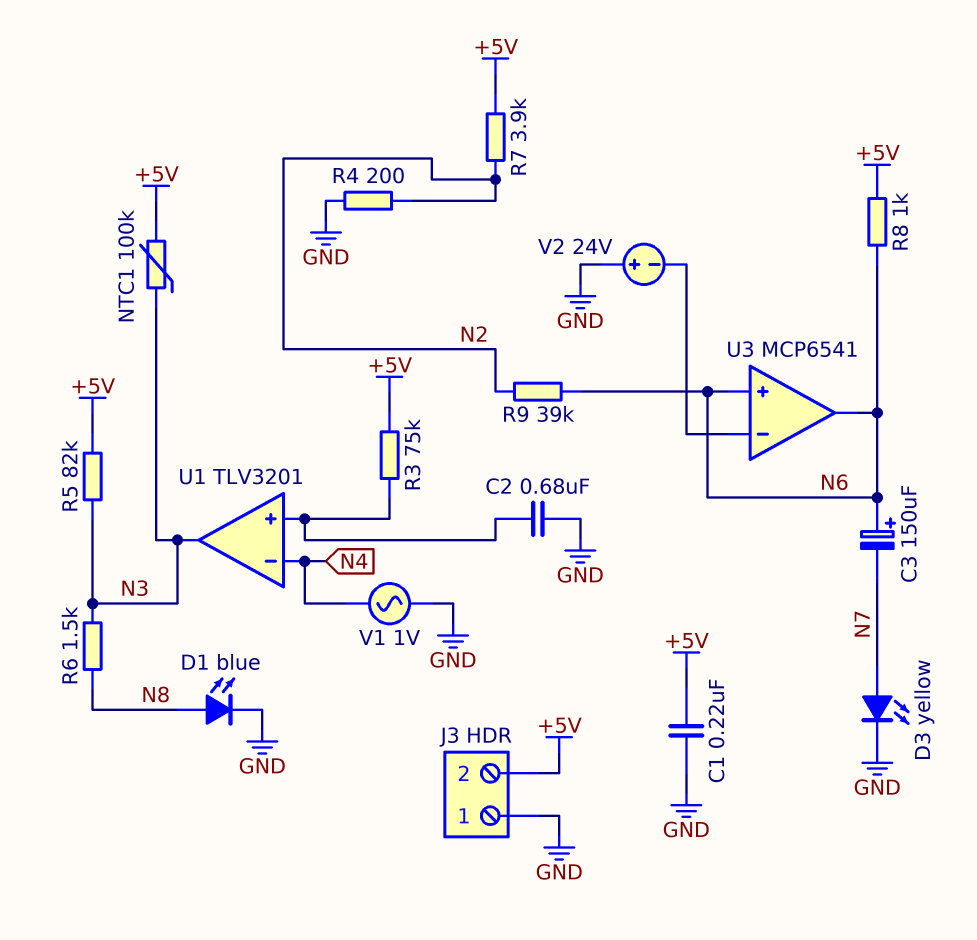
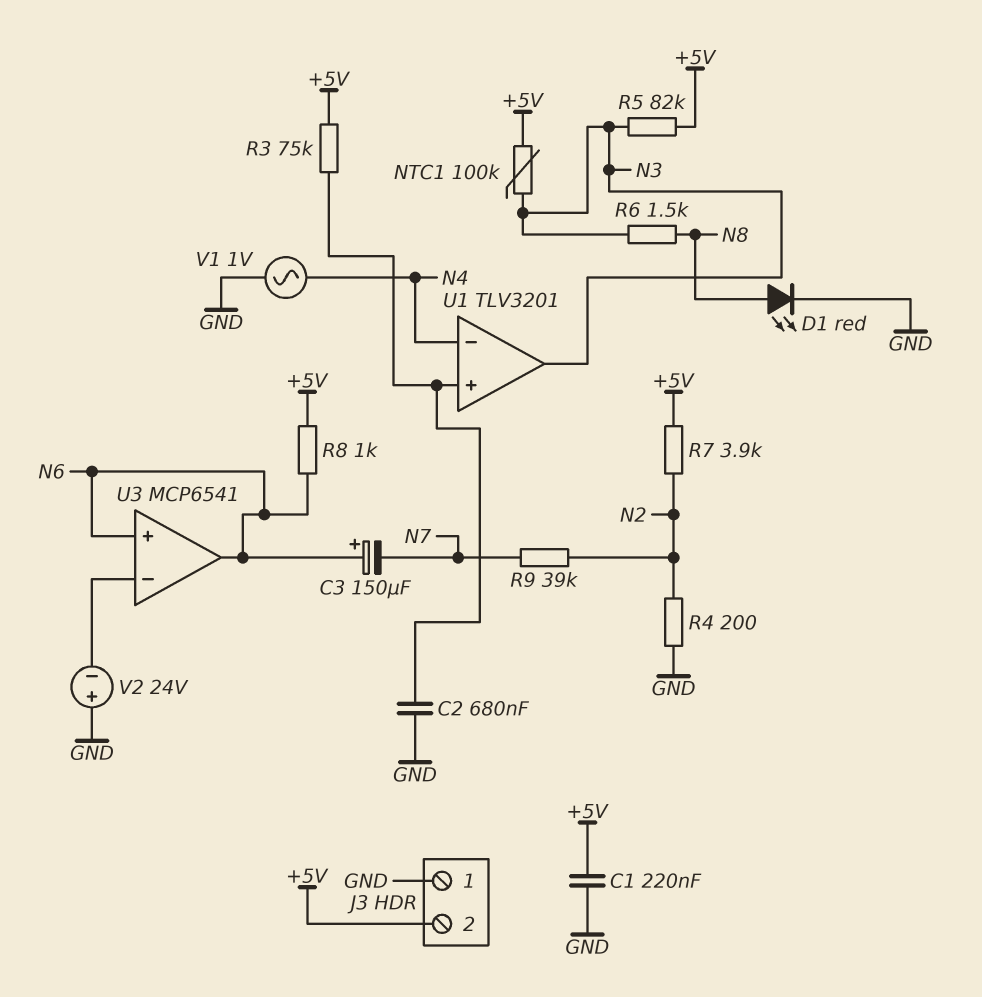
D1: LED blue (A N8, K GND) -> LED red (A N8, K GND)
D3: LED yellow (A N7, K GND) -> none
R9: 39k (N2, N6) -> 39k (N2, N7)

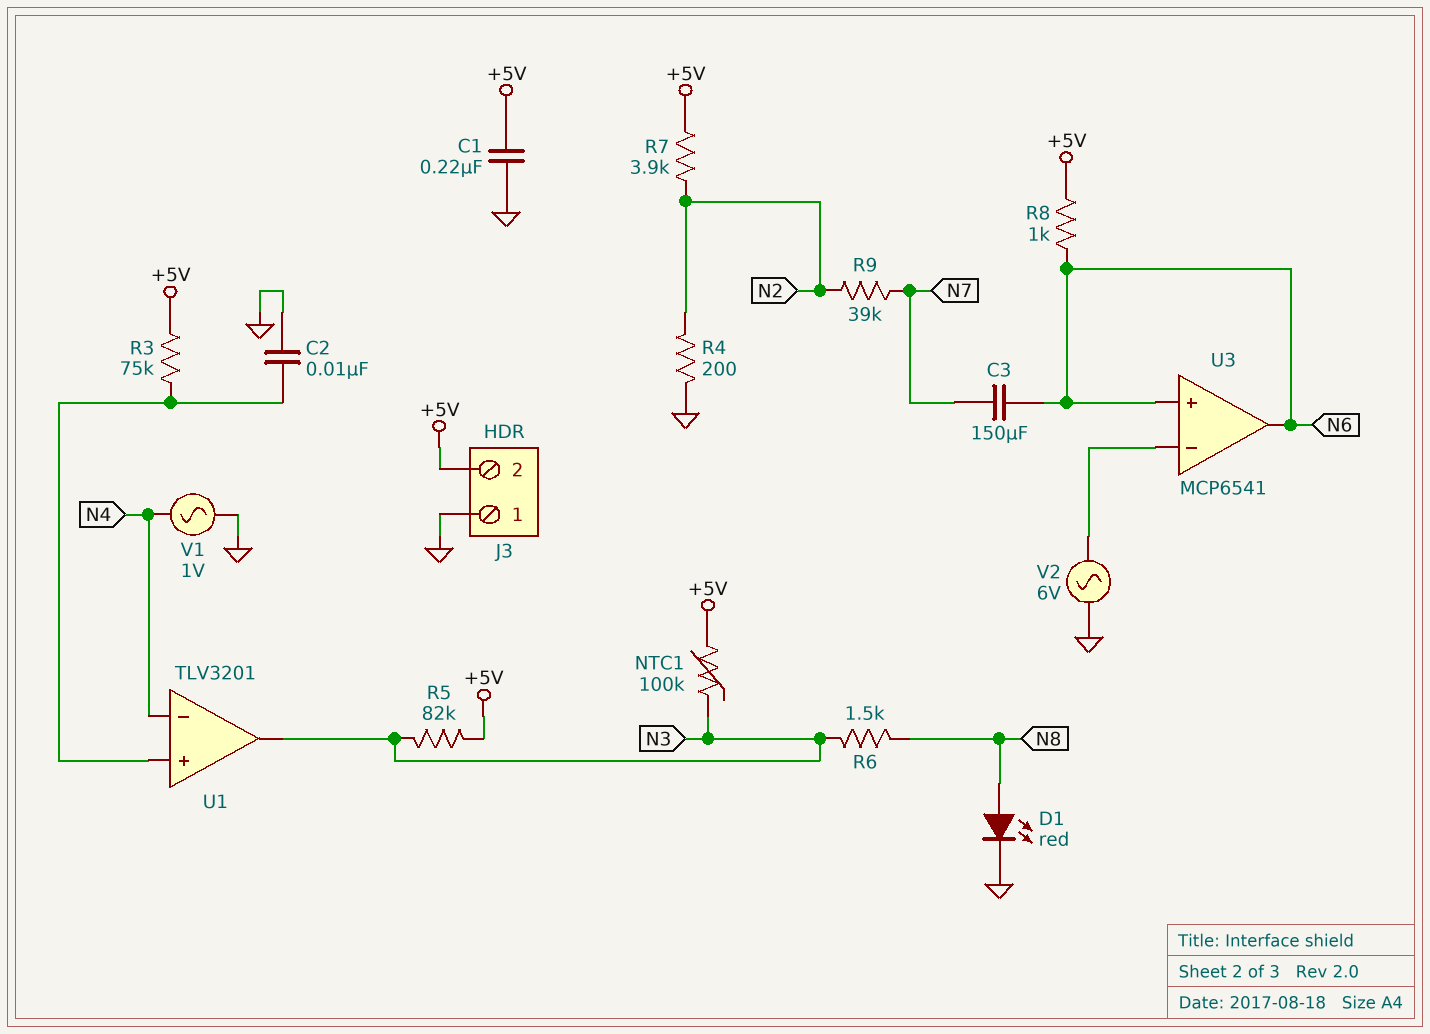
C2: 680nF (GND, U1/in+) -> 10nF (GND, U1/in+)
C3: 150uF (plus N6, minus N7) -> 150uF (N6, N7)
V2: 24V (plus GND, minus U3/in-) -> AC 6V (GND, U3/in-)

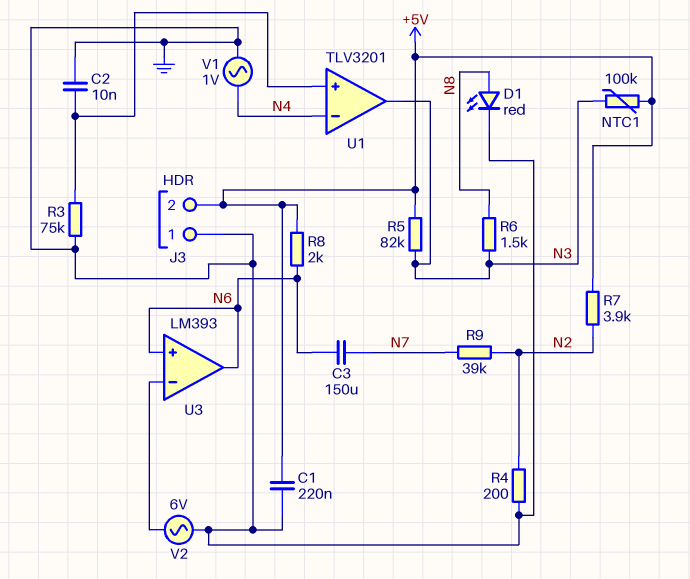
R3: 75k (+5V, U1/in+) -> 75k (GND, U1/in+)
R8: 1k (+5V, N6) -> 2k (+5V, N6)
U3: MCP6541 -> LM393

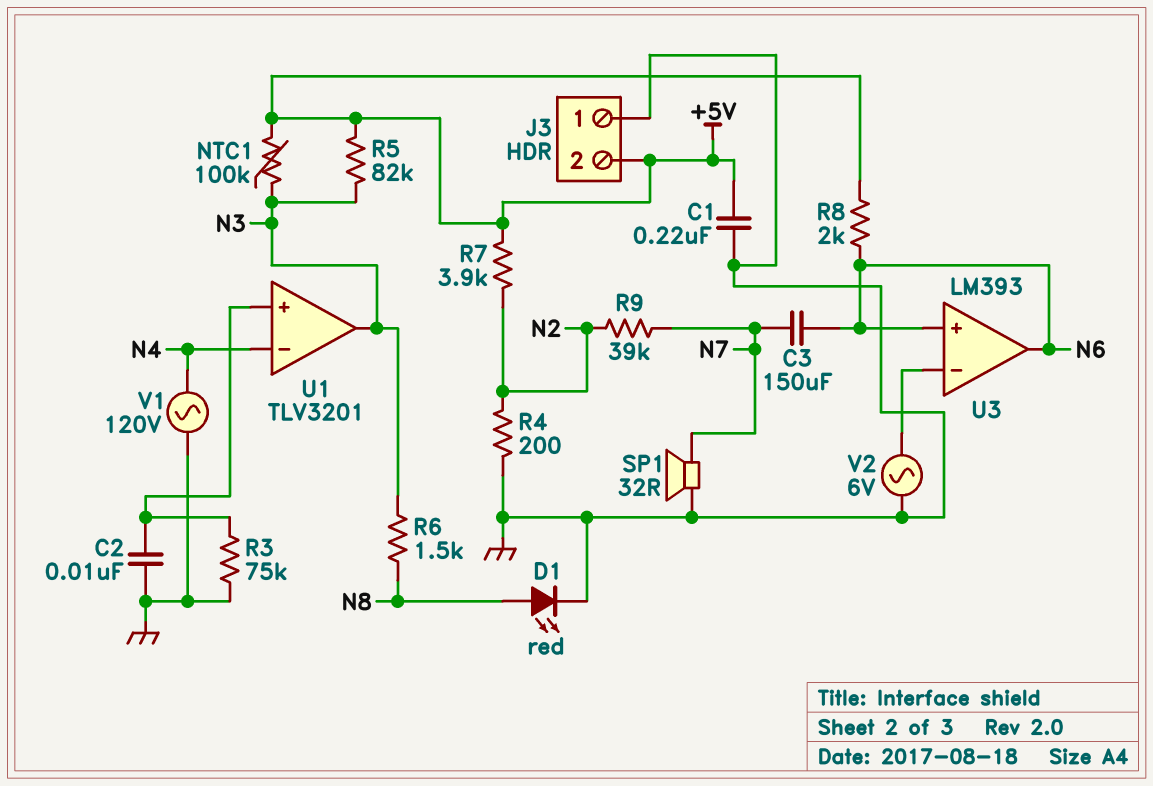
SP1: none -> speaker 32R (GND, N7)
V1: AC 1V (GND, N4) -> AC 120V (GND, N4)

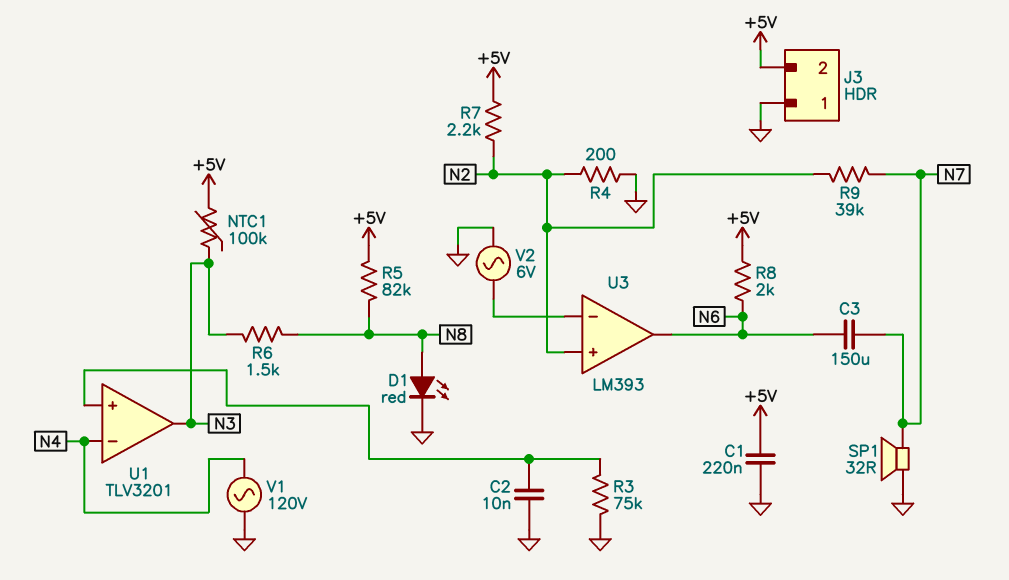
R5: 82k (+5V, N3) -> 82k (+5V, N8)
R7: 3.9k (+5V, N2) -> 2.2k (+5V, N2)
U3 pin in+: N6 -> N2

